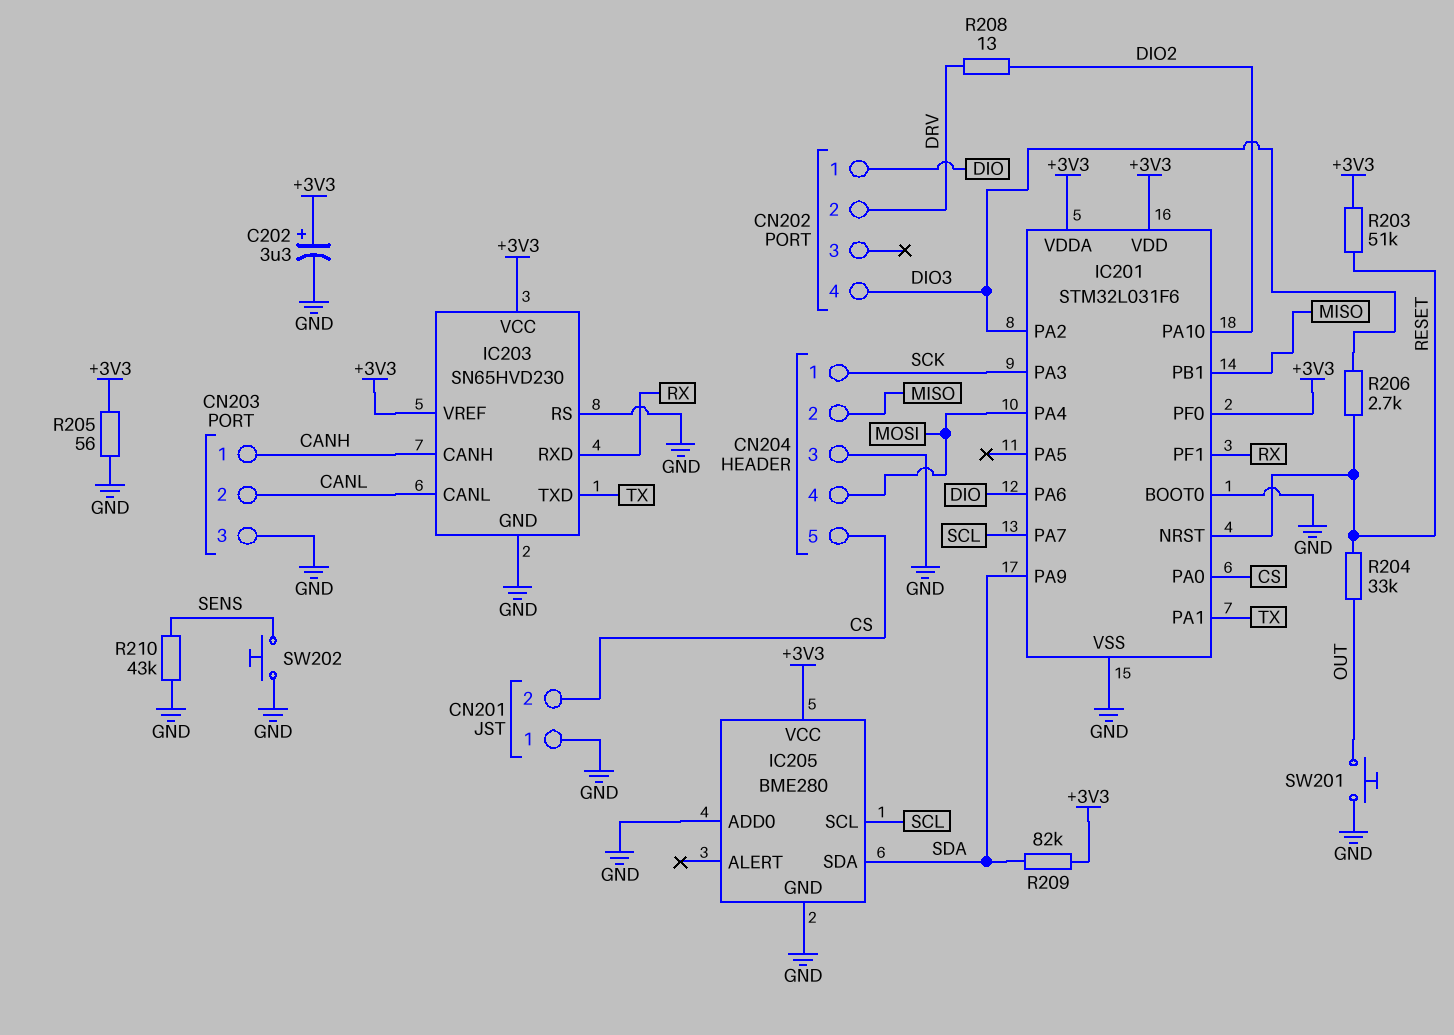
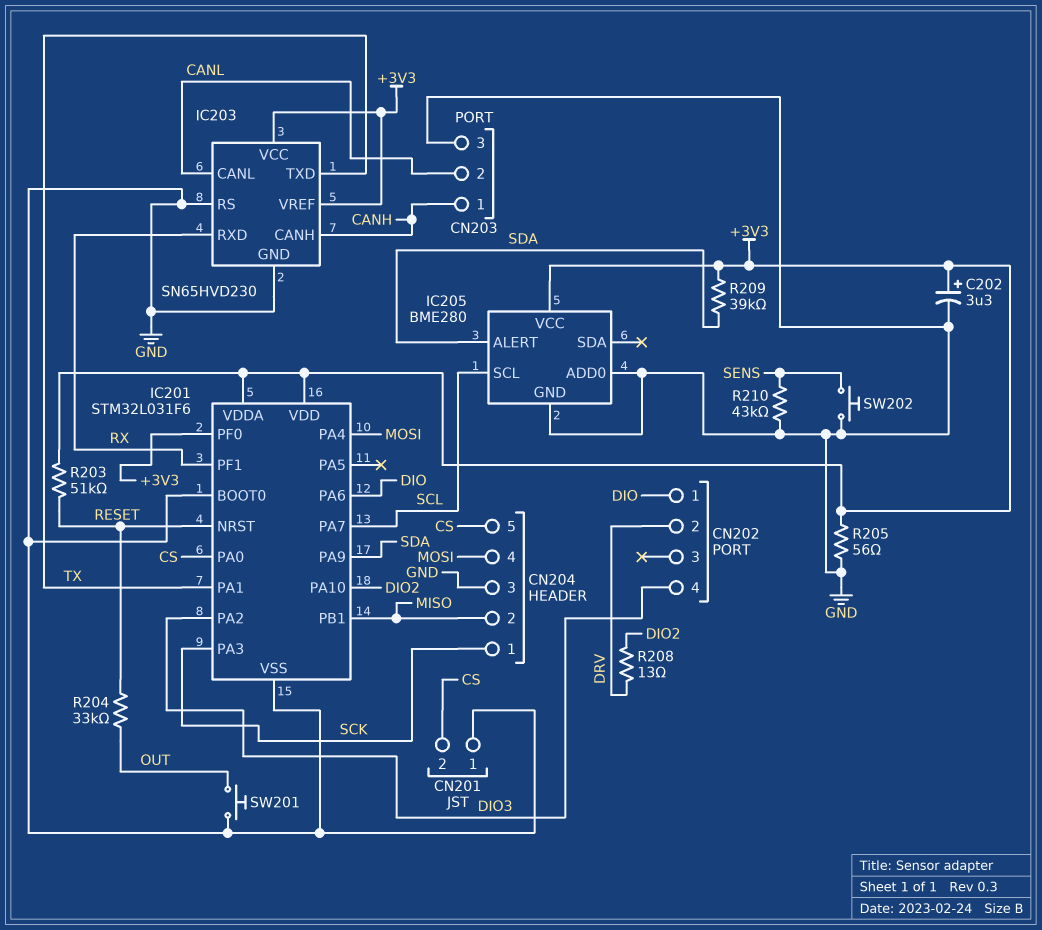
IC205 pin ALERT: none -> SDA
IC205 pin SDA: SDA -> none
R206: 2.7k (DIO3, RESET) -> none
R209: 82k (+3V3, SDA) -> 39k (+3V3, SDA)

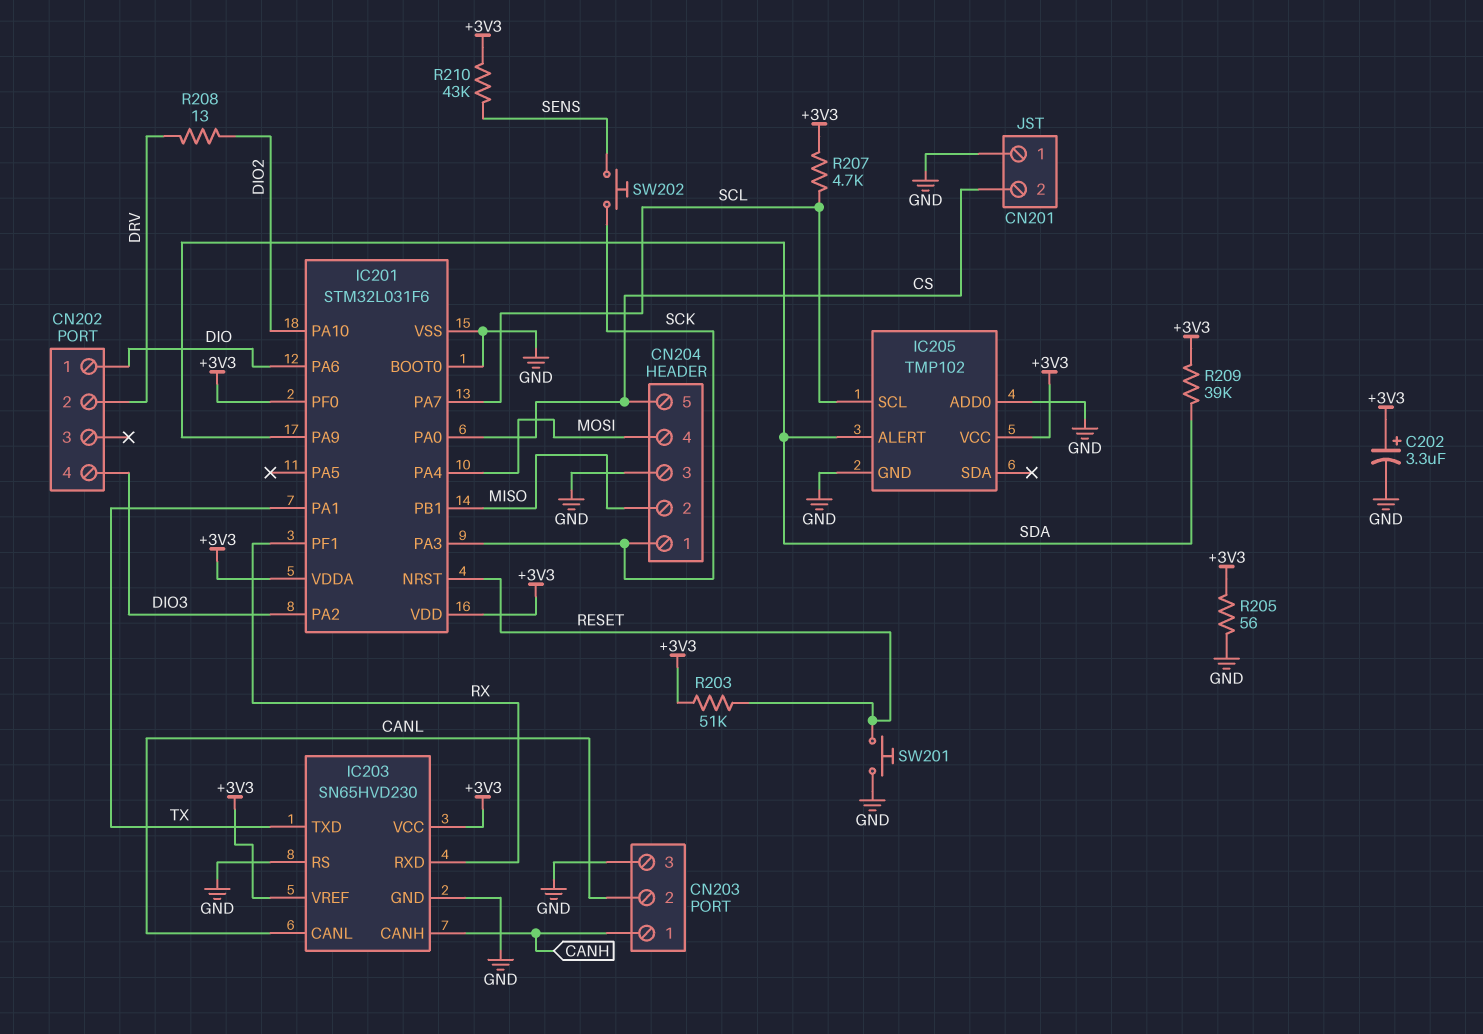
IC205: BME280 -> TMP102
R204: 33k (OUT, RESET) -> none
R207: none -> 4.7k (+3V3, SCL)
R210: 43k (GND, SENS) -> 43k (+3V3, SENS)
SW201: button (GND, OUT) -> button (GND, RESET)
SW202: button (GND, SENS) -> button (SCK, SENS)

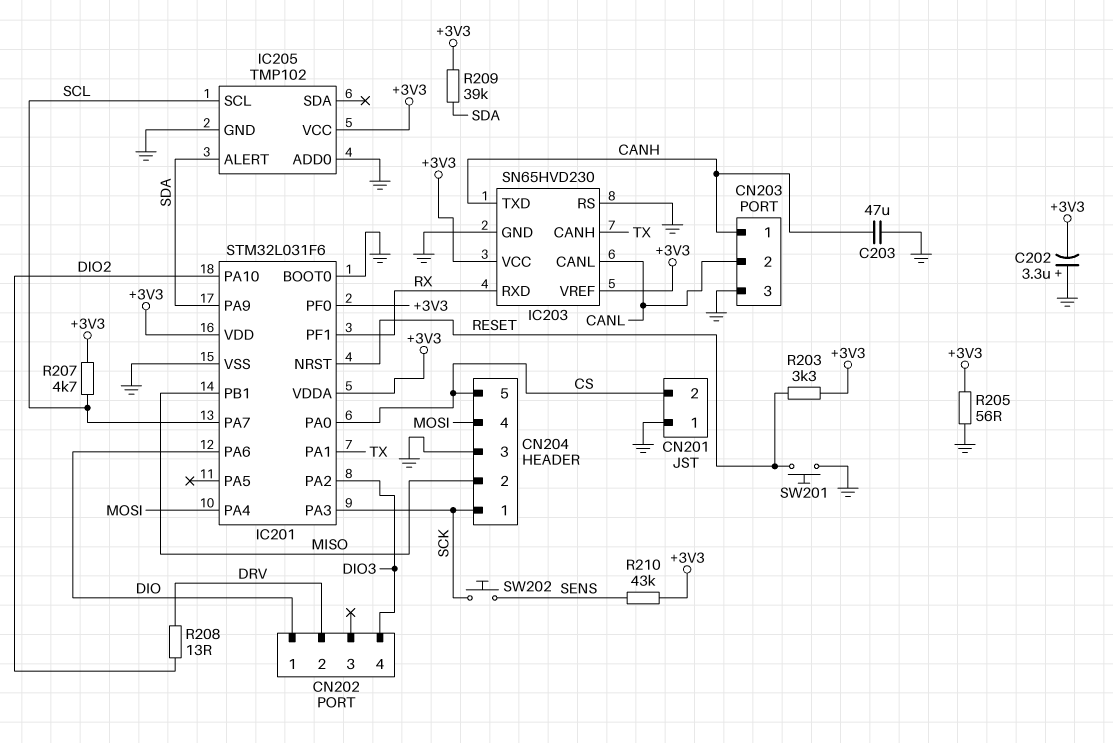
C202: 3.3uF (plus +3V3, minus GND) -> 3.3uF (plus GND, minus +3V3)
C203: none -> 47uF (CANH, GND)
IC203 pin CANH: CANH -> TX
IC203 pin TXD: TX -> CANH
R203: 51k (+3V3, RESET) -> 3.3k (+3V3, RESET)

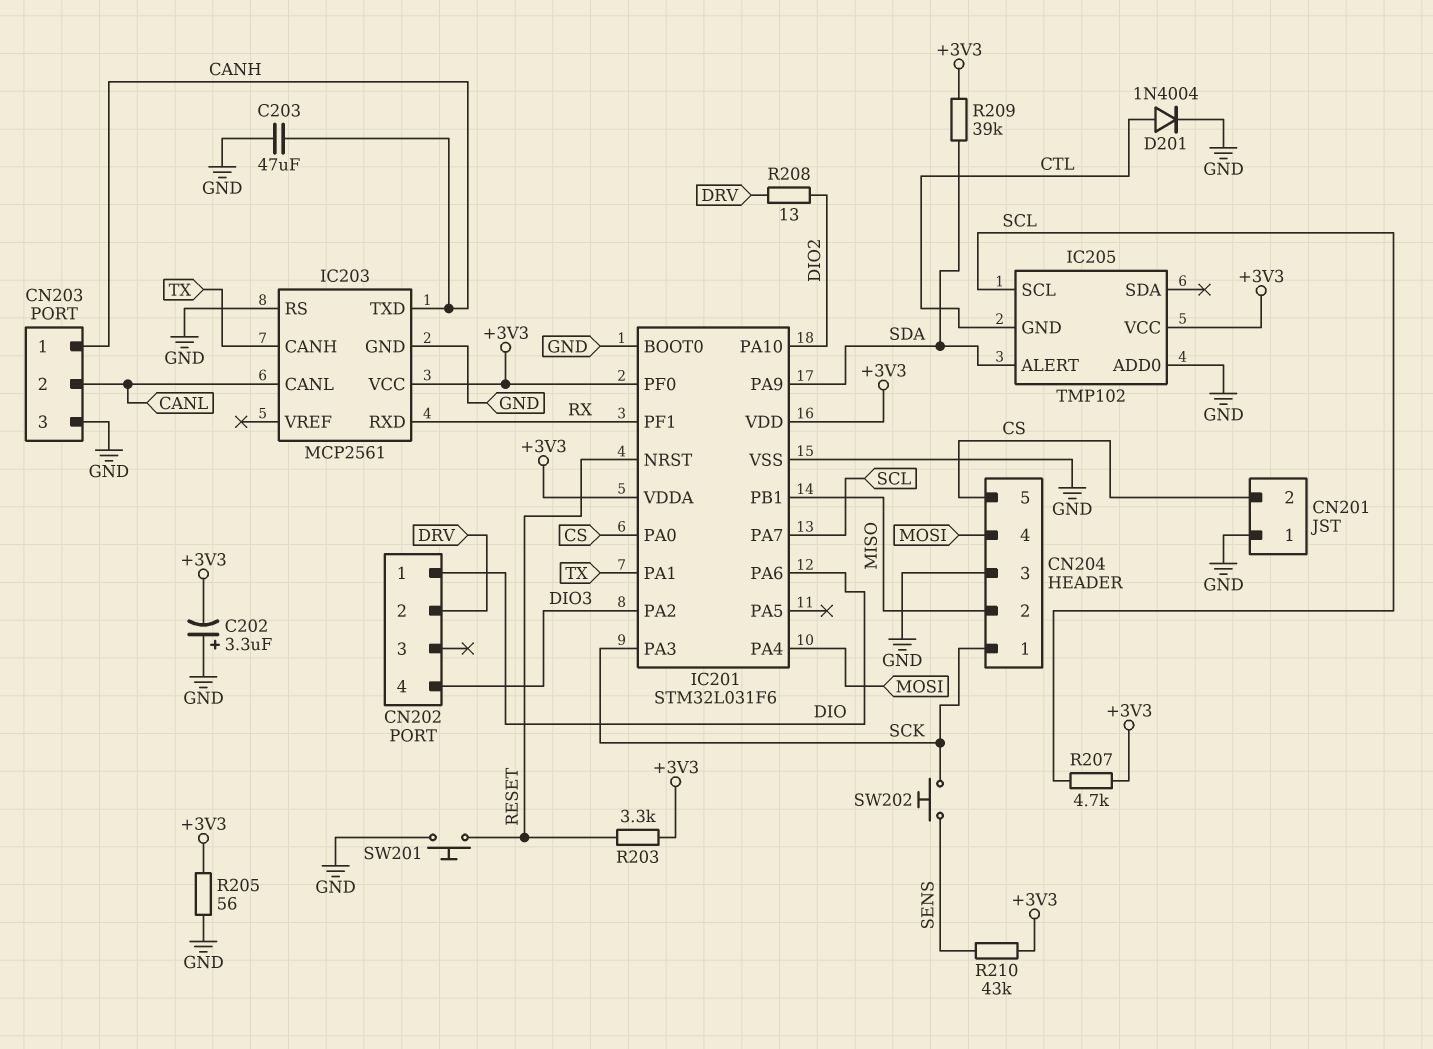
D201: none -> diode 1N4004 (A CTL, K GND)
IC203: SN65HVD230 -> MCP2561
IC203 pin VREF: +3V3 -> none
IC205 pin GND: GND -> CTL

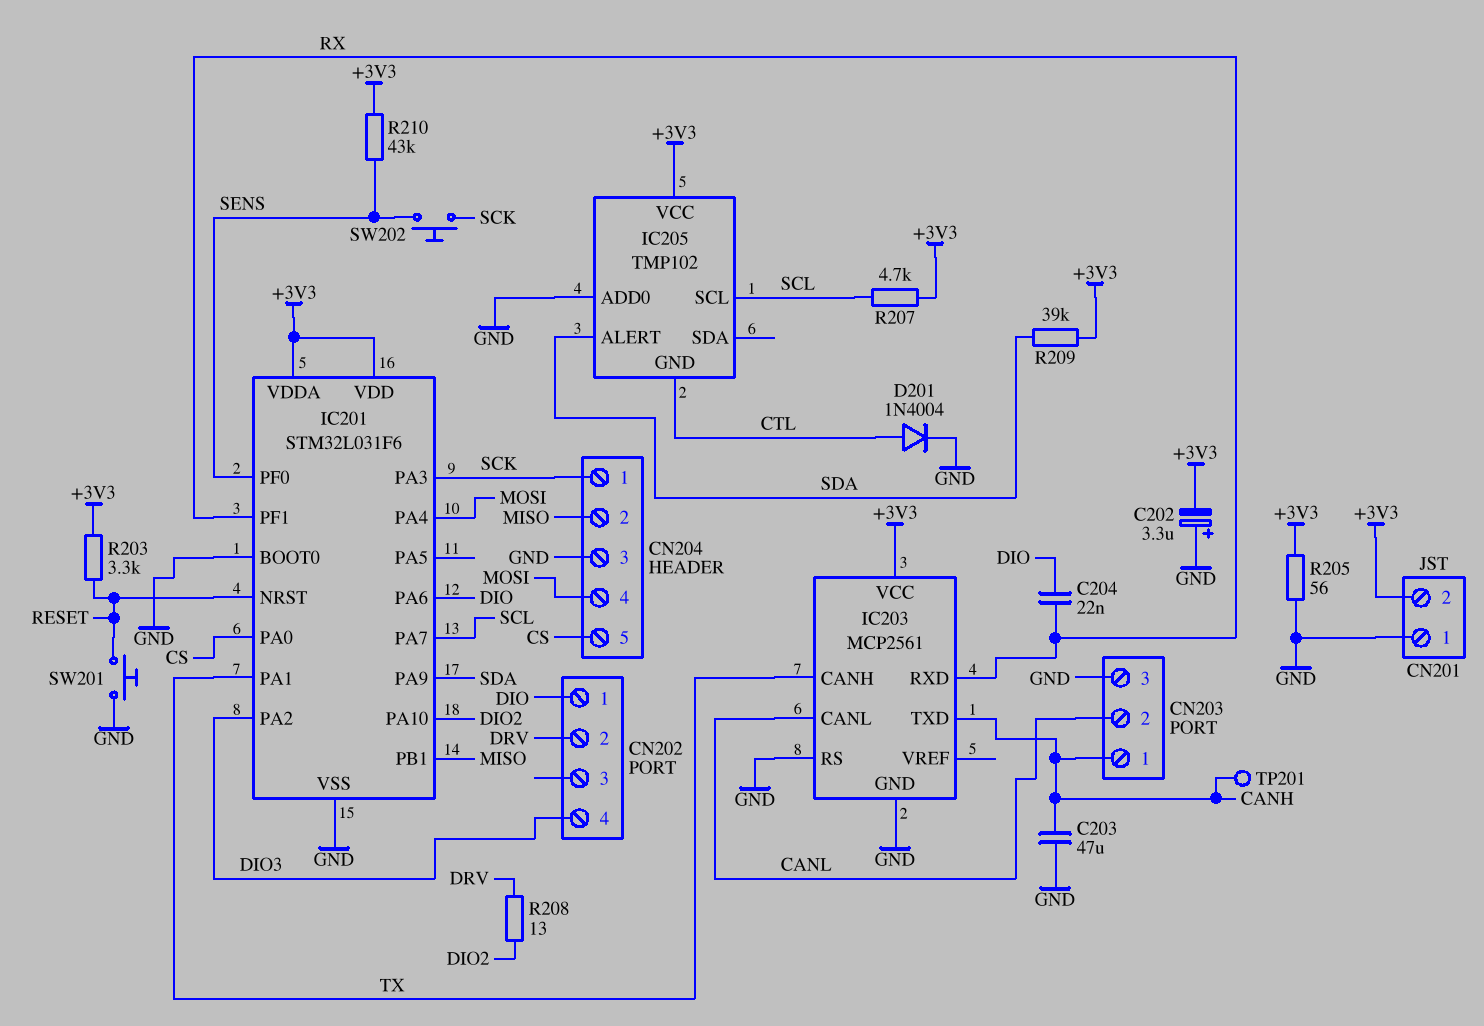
C204: none -> 22nF (DIO, RX)
CN201 pin 2: CS -> +3V3
IC201 pin PF0: +3V3 -> SENS
TP201: none -> test point (CANH)

